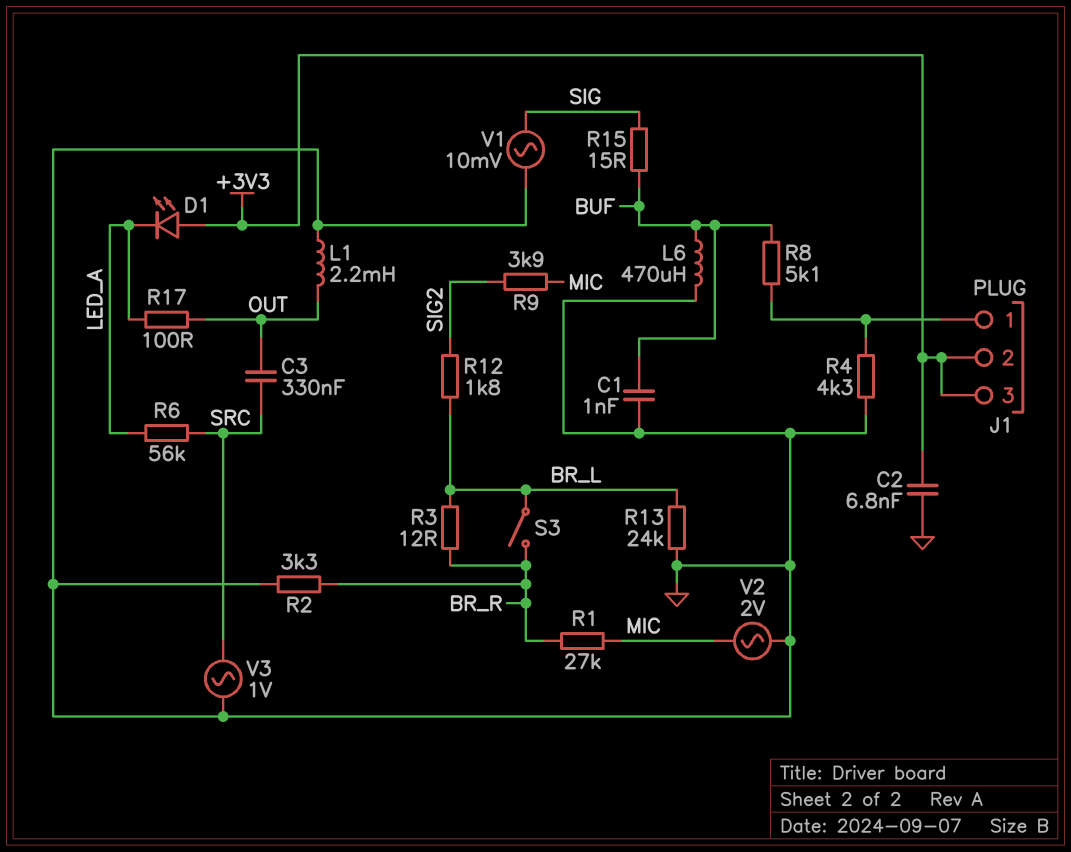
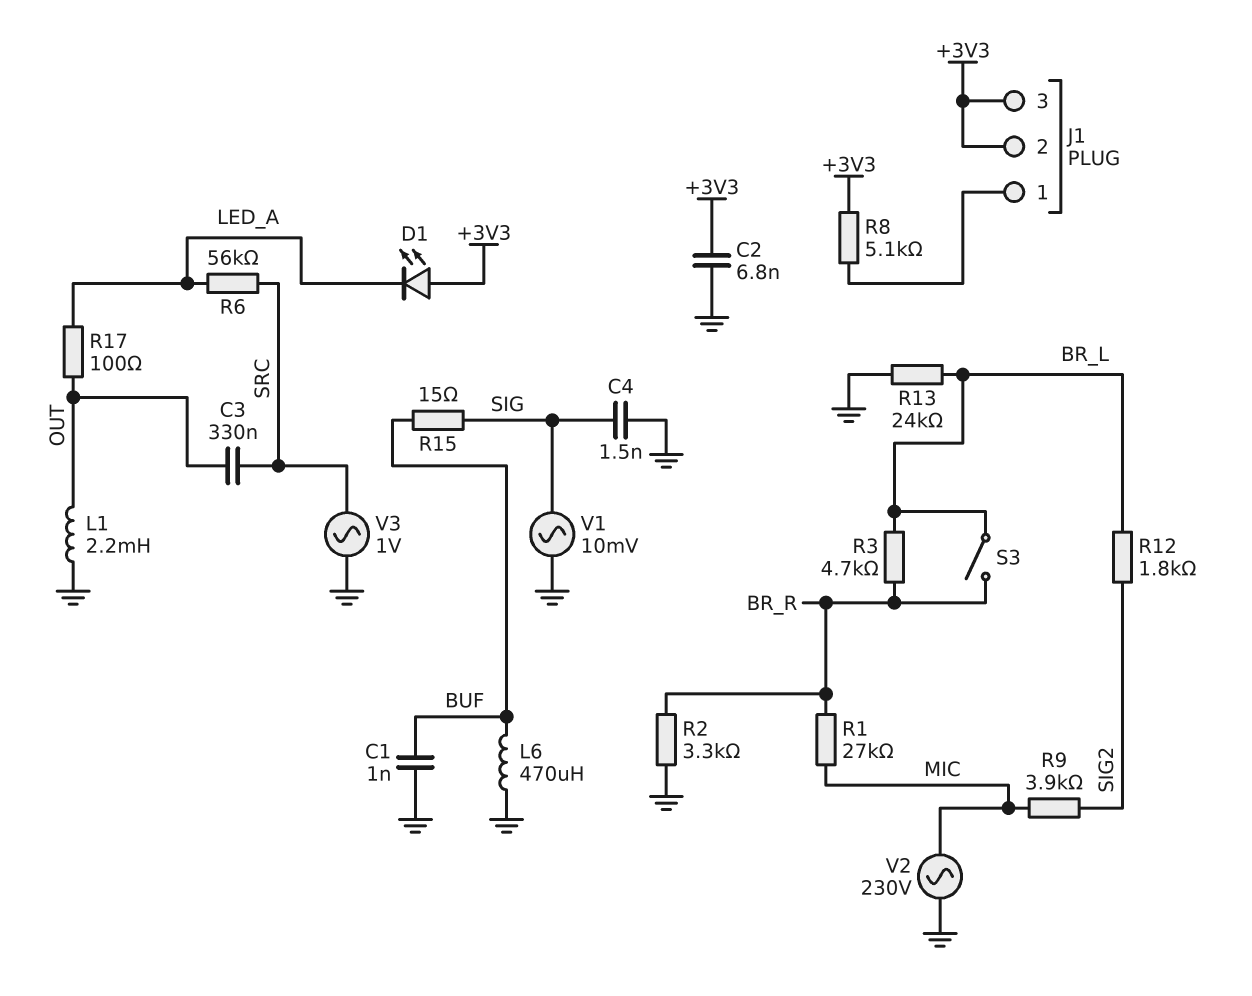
C4: none -> 1.5nF (GND, SIG)
R3: 12 (BR_L, BR_R) -> 4.7k (BR_L, BR_R)
R4: 4.3k (GND, J1/1) -> none
R8: 5.1k (BUF, J1/1) -> 5.1k (+3V3, J1/1)
V2: AC 2V (GND, MIC) -> AC 230V (GND, MIC)

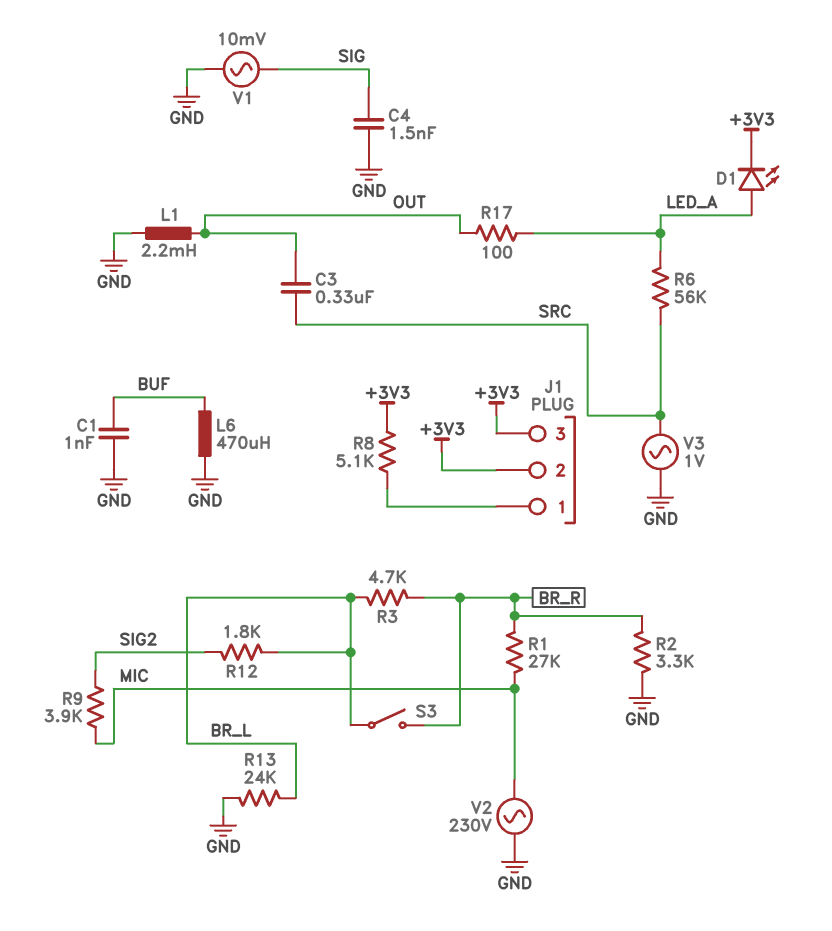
C2: 6.8nF (+3V3, GND) -> none
D1: LED (A +3V3, K LED_A) -> LED (A LED_A, K +3V3)
R15: 15 (BUF, SIG) -> none

